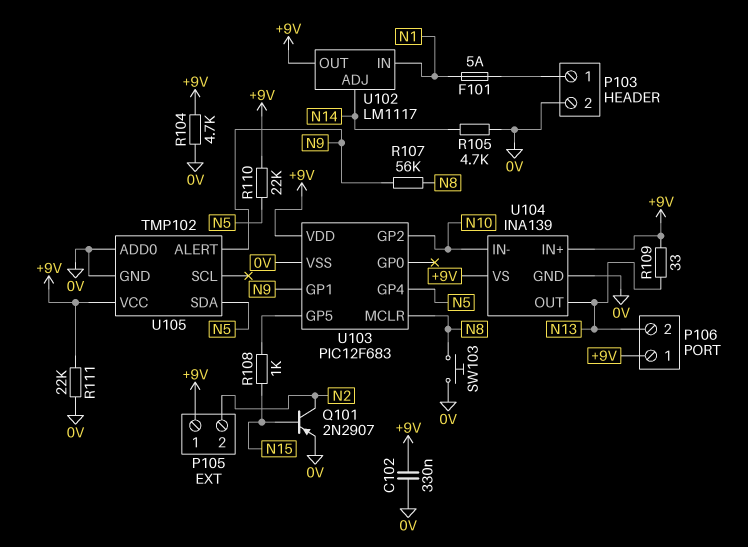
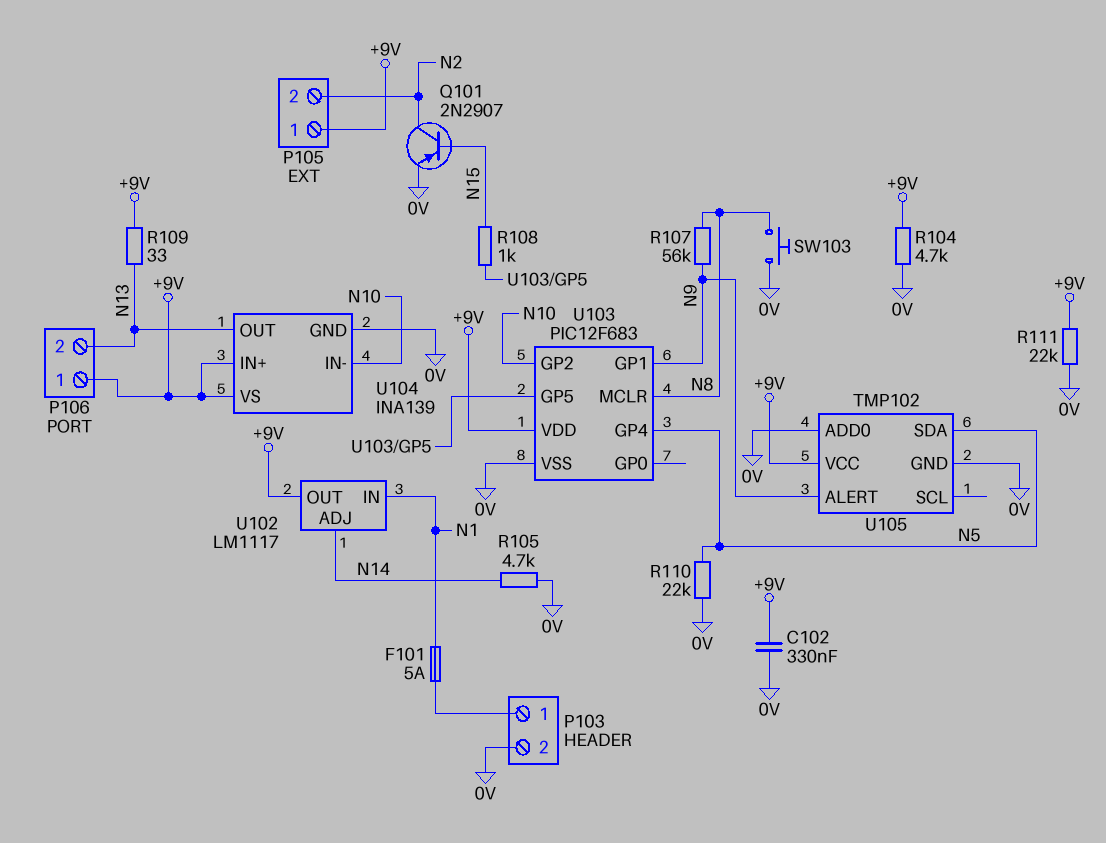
R110: 22k (+9V, N5) -> 22k (0V, N5)

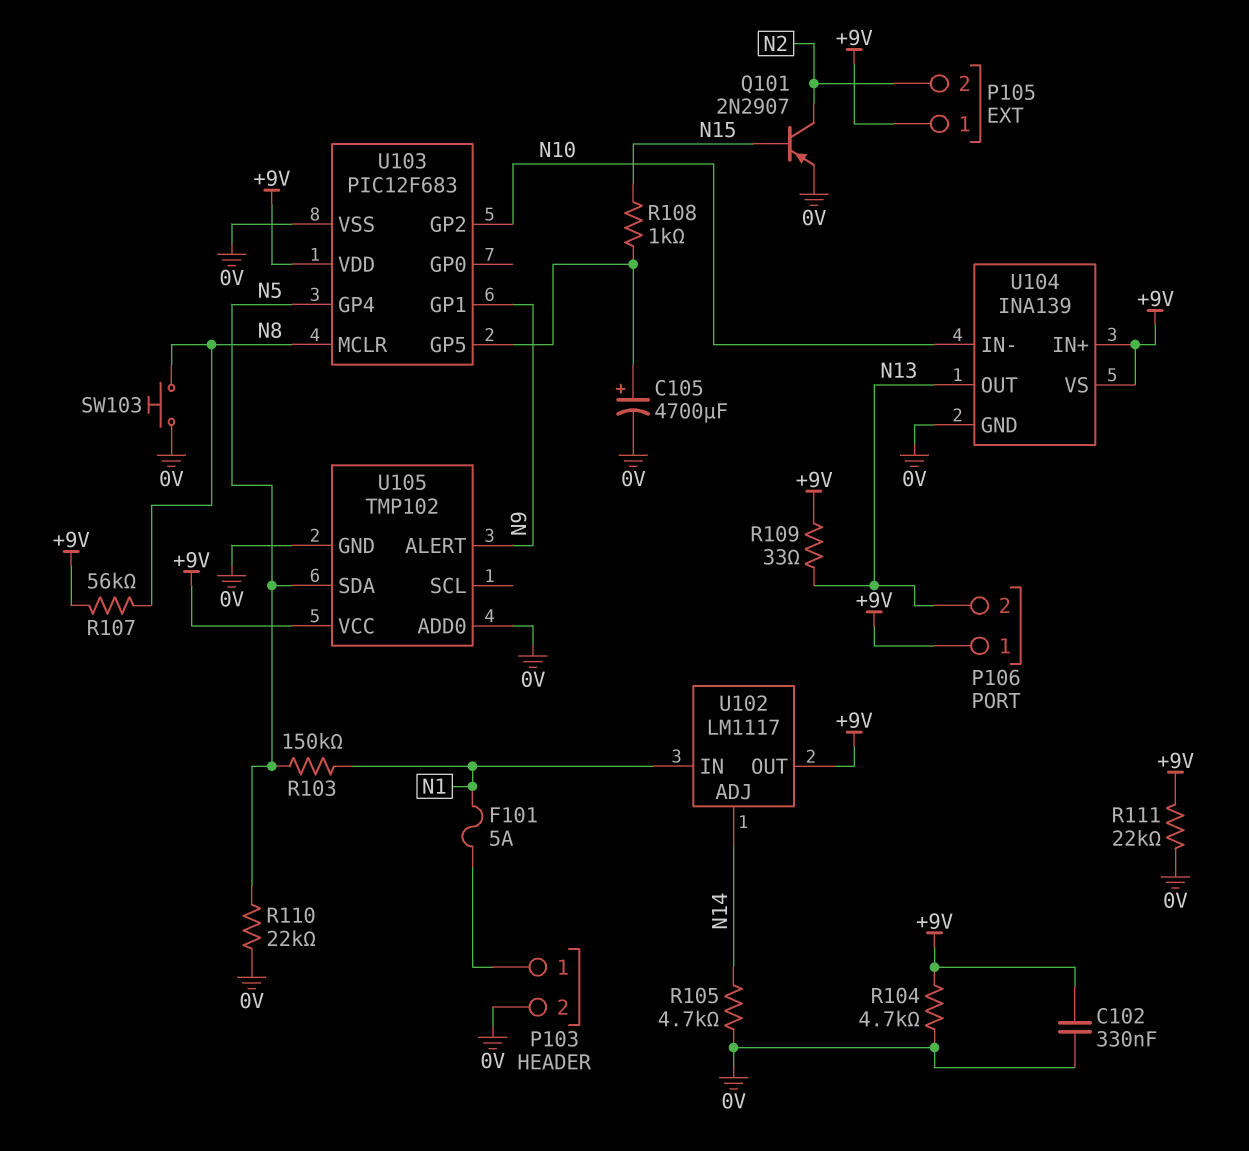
C105: none -> 4700uF (plus U103/GP5, minus 0V)
R103: none -> 150k (N1, N5)
R107: 56k (N8, N9) -> 56k (+9V, N8)

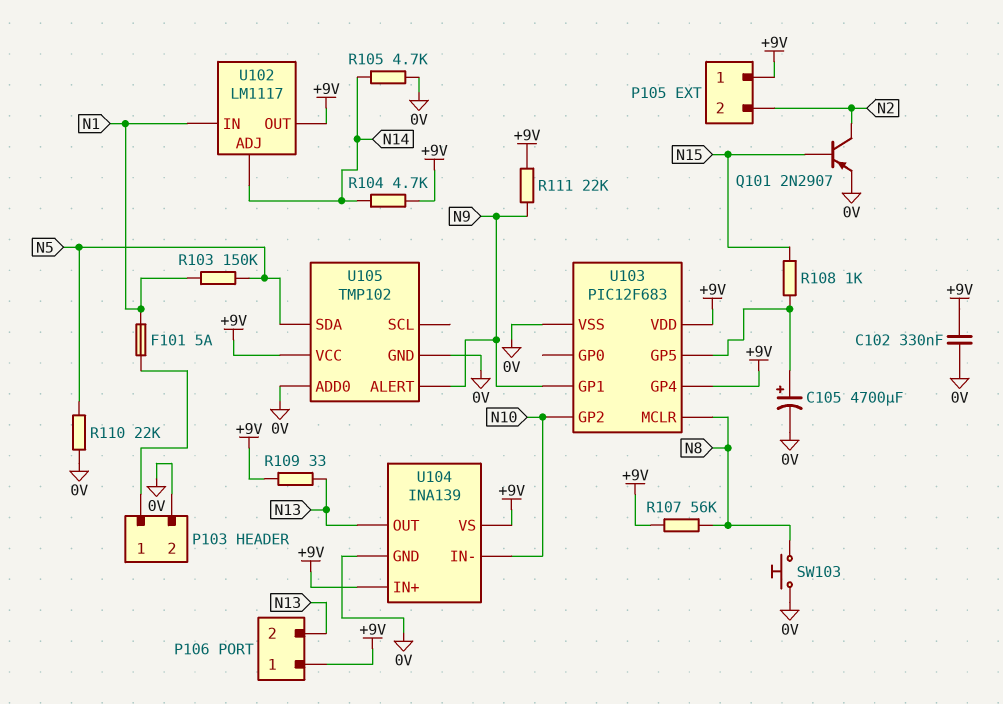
R104: 4.7k (+9V, 0V) -> 4.7k (+9V, N14)
R111: 22k (+9V, 0V) -> 22k (+9V, N9)
U103 pin GP4: N5 -> +9V

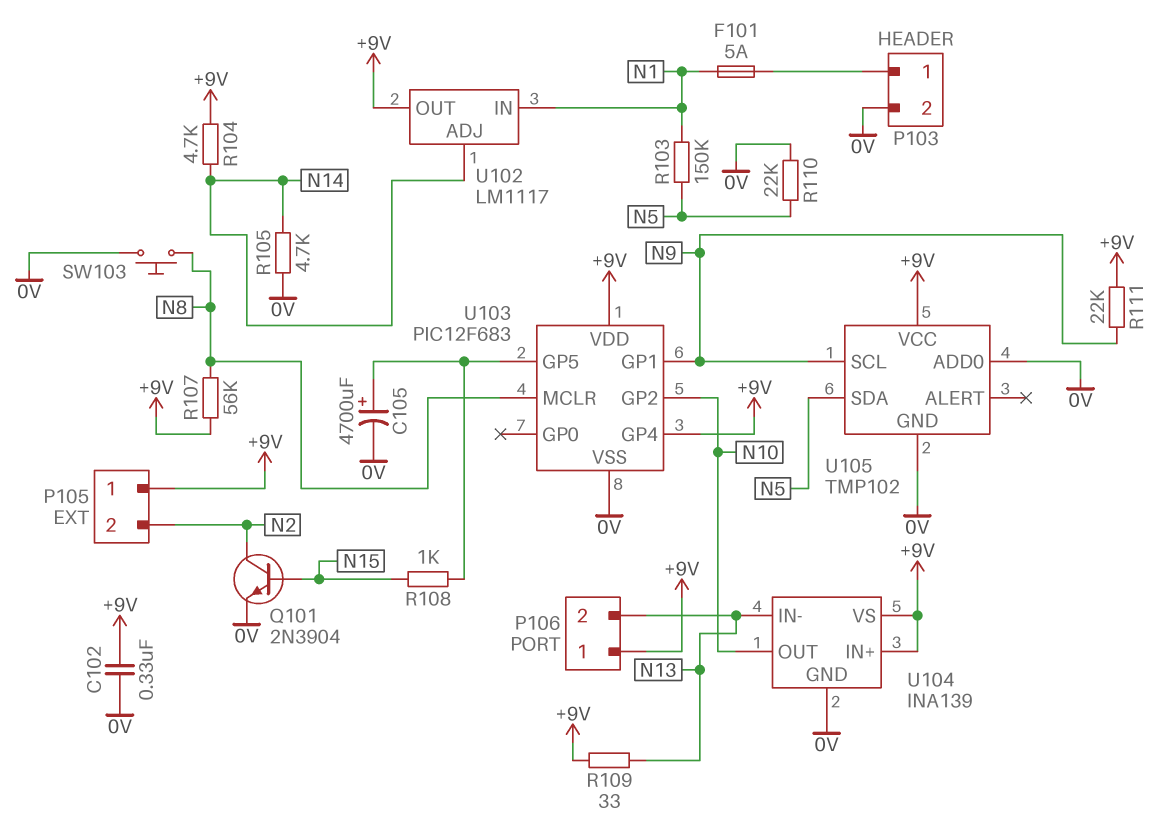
Q101: PNP 2N2907 (B N15, C N2, E 0V) -> NPN 2N3904 (B N15, C N2, E 0V)
U104 pin IN-: N10 -> N13
U104 pin OUT: N13 -> N10
U105 pin ALERT: N9 -> none
U105 pin SCL: none -> N9

